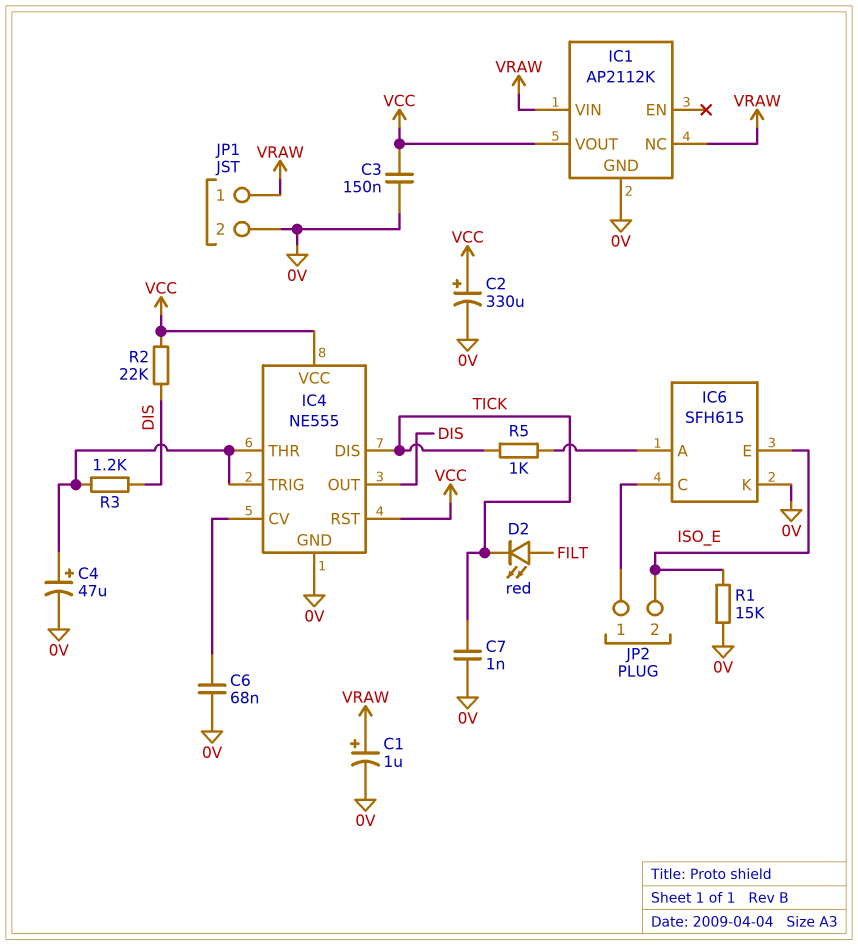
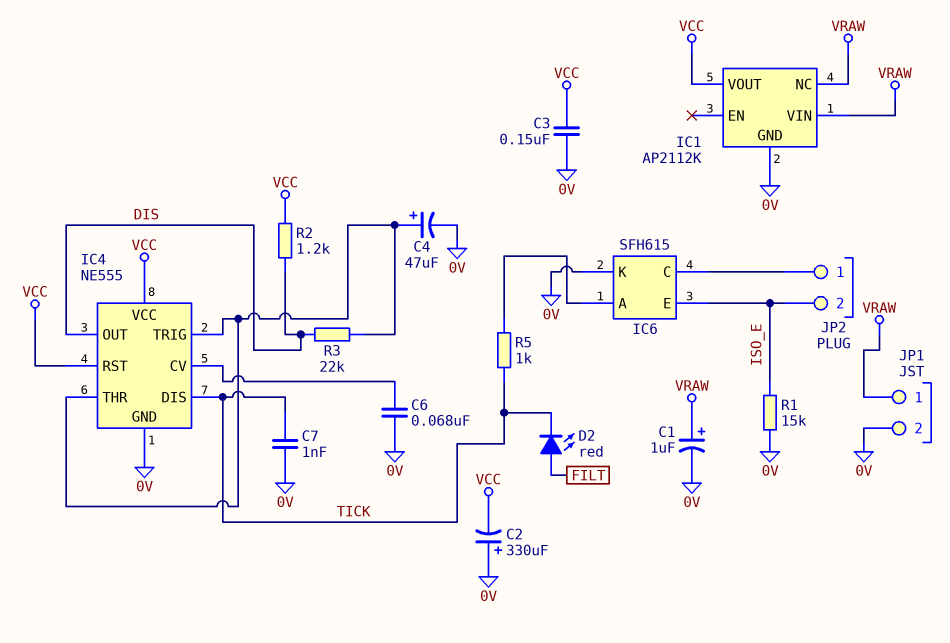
C2: 330uF (plus VCC, minus 0V) -> 330uF (plus 0V, minus VCC)
R2: 22k (DIS, VCC) -> 1.2k (DIS, VCC)
R3: 1.2k (DIS, IC4/THR) -> 22k (DIS, IC4/THR)

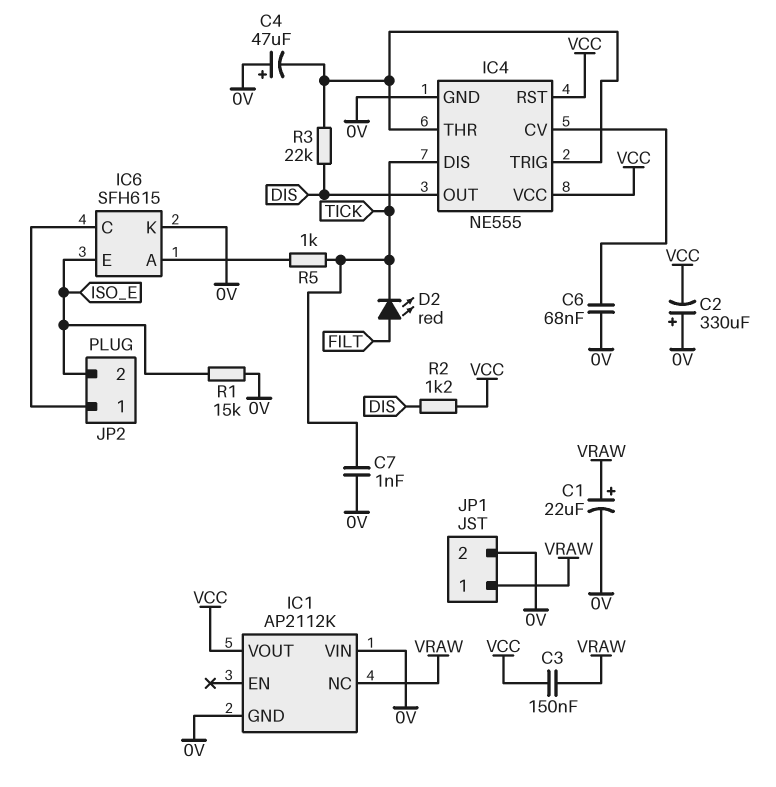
C1: 1uF (plus VRAW, minus 0V) -> 22uF (plus VRAW, minus 0V)
C3: 150nF (0V, VCC) -> 150nF (VCC, VRAW)
C4: 47uF (plus IC4/THR, minus 0V) -> 47uF (plus 0V, minus IC4/THR)
IC1 pin VIN: VRAW -> 0V

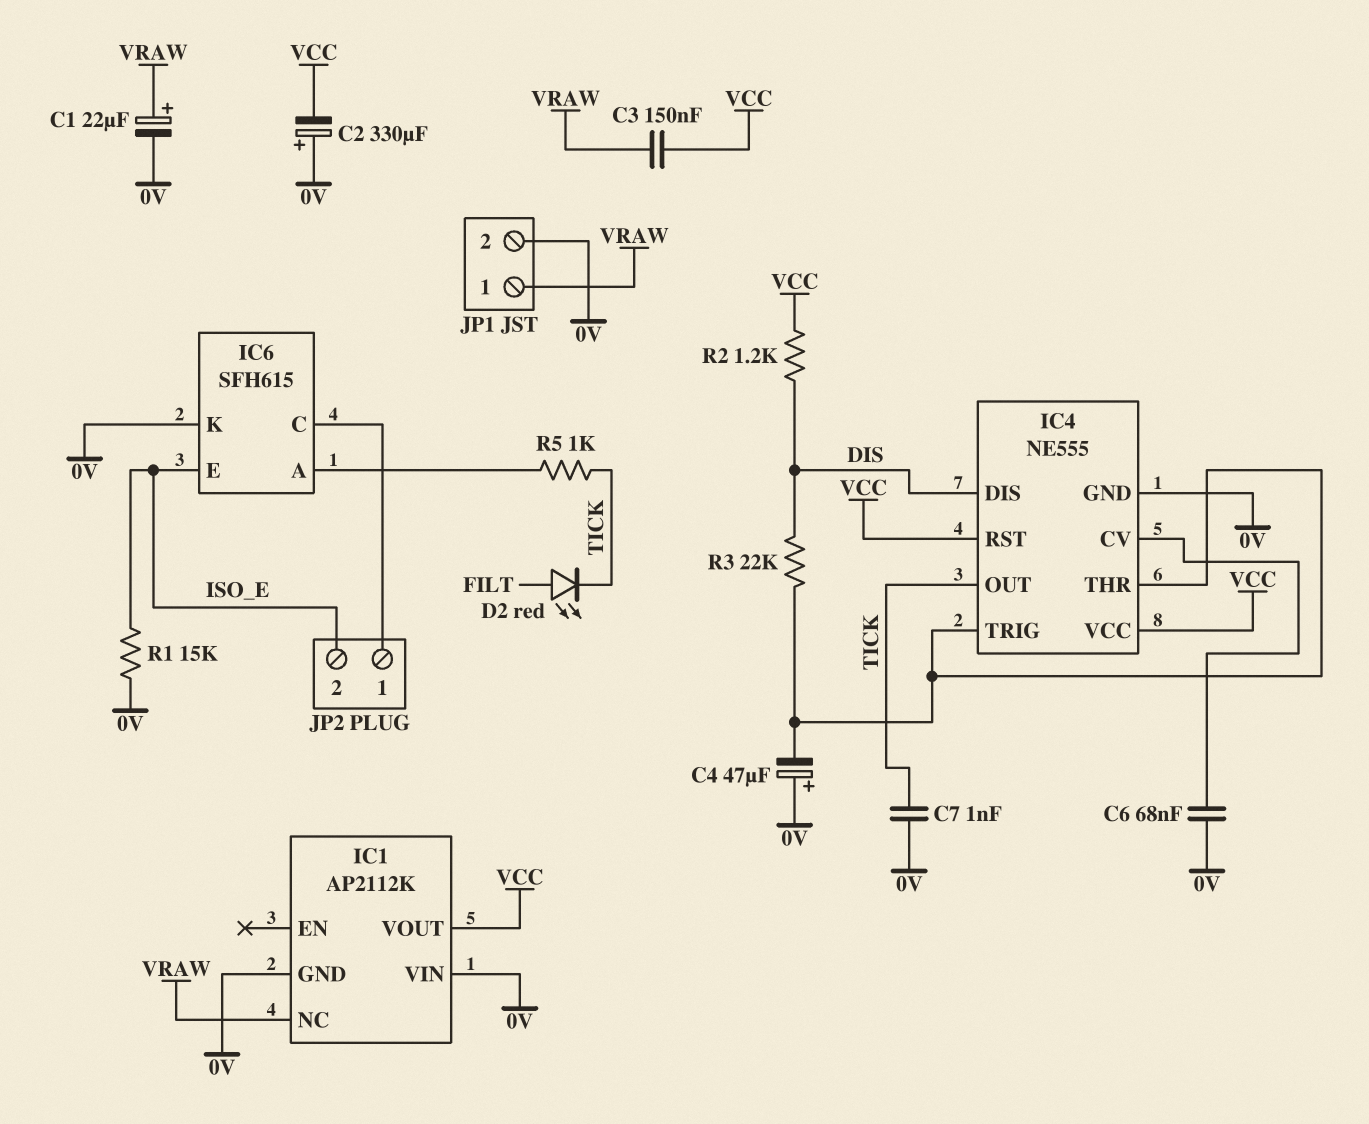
IC4 pin DIS: TICK -> DIS
IC4 pin OUT: DIS -> TICK

